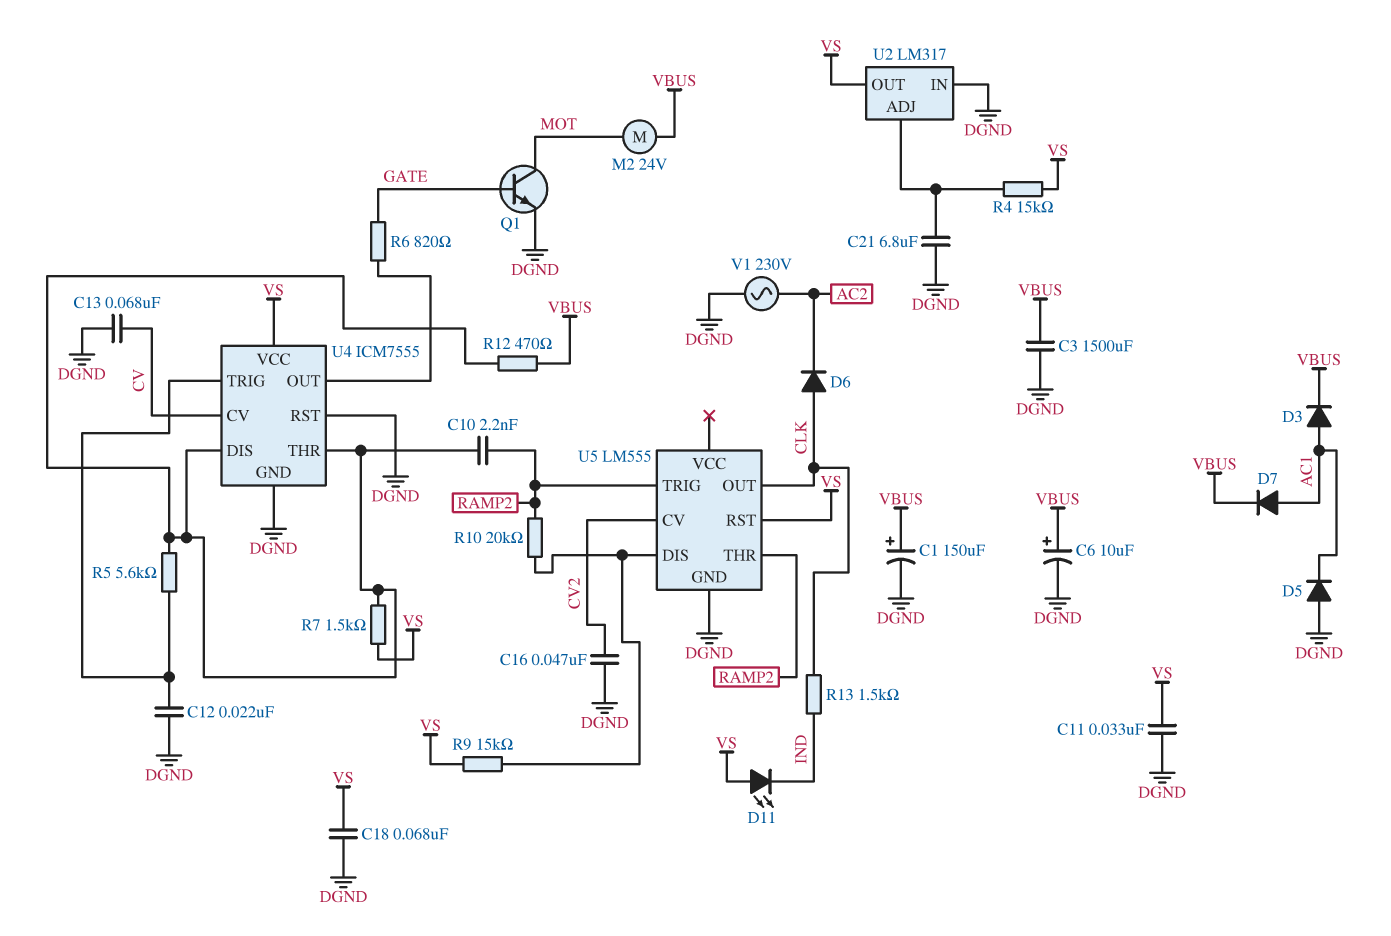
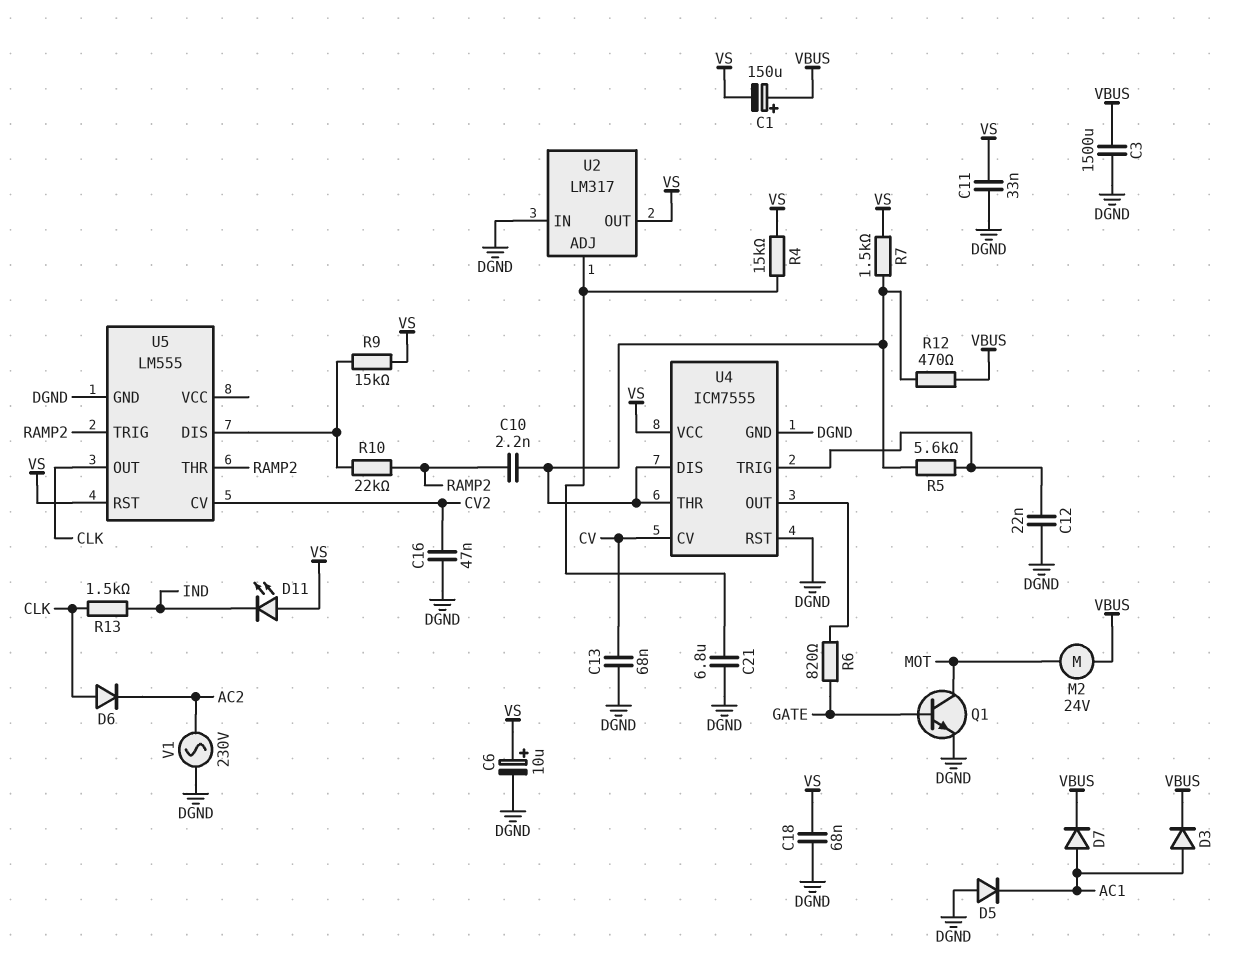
C1: 150uF (plus VBUS, minus DGND) -> 150uF (plus VBUS, minus VS)
C6: 10uF (plus VBUS, minus DGND) -> 10uF (plus VS, minus DGND)
R10: 20k (RAMP2, U5/DIS) -> 22k (RAMP2, U5/DIS)

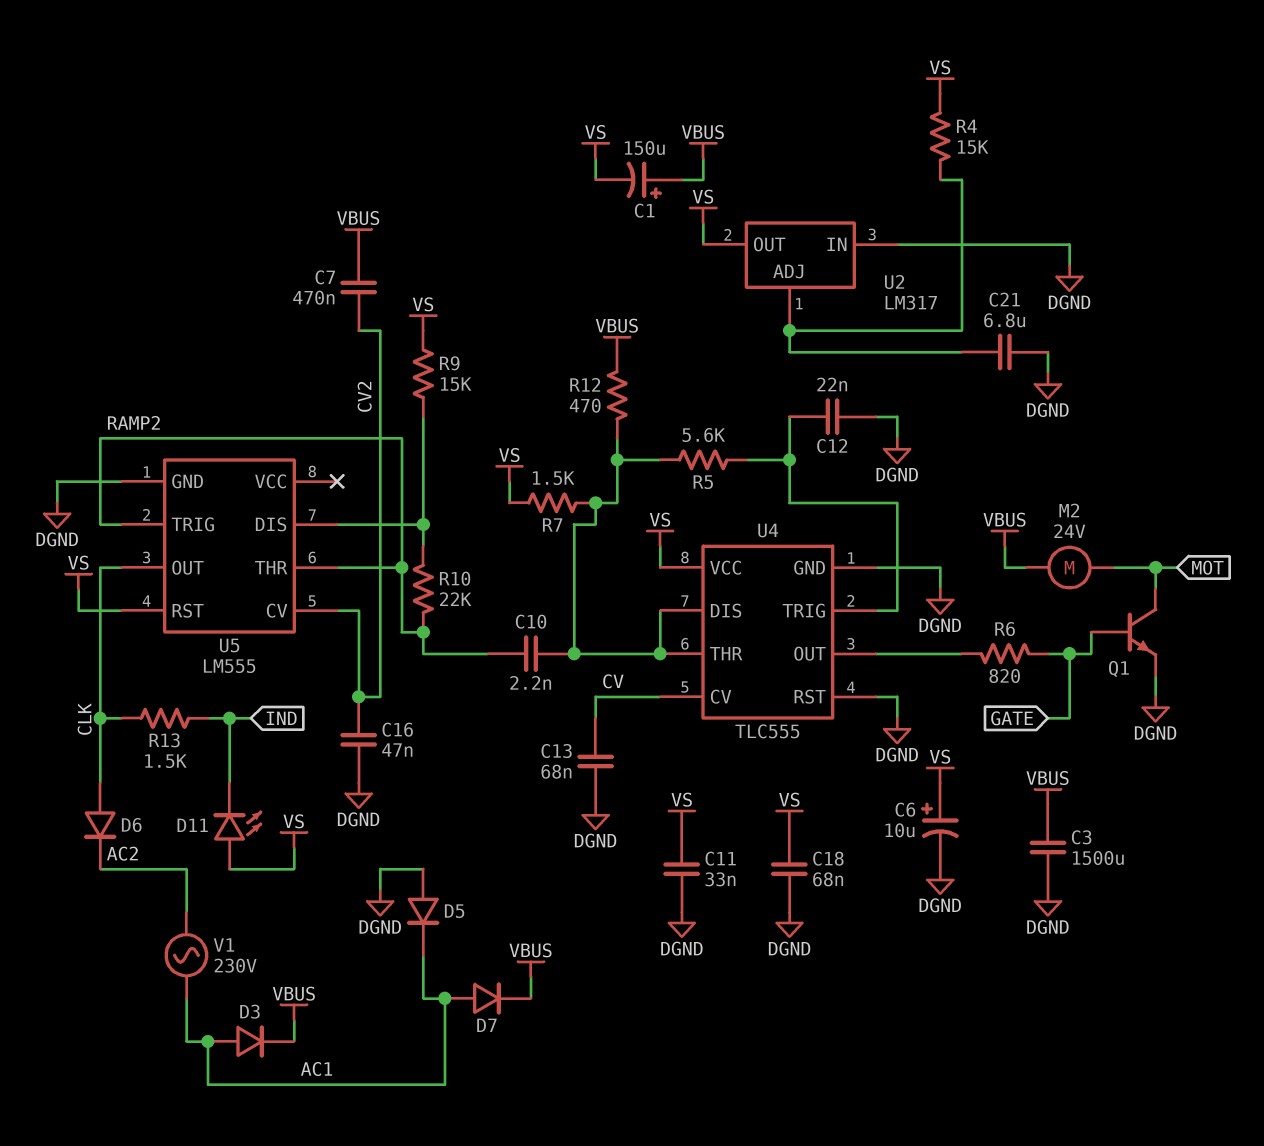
C7: none -> 470nF (CV2, VBUS)
U4: ICM7555 -> TLC555
V1: AC 230V (AC2, DGND) -> AC 230V (AC1, AC2)

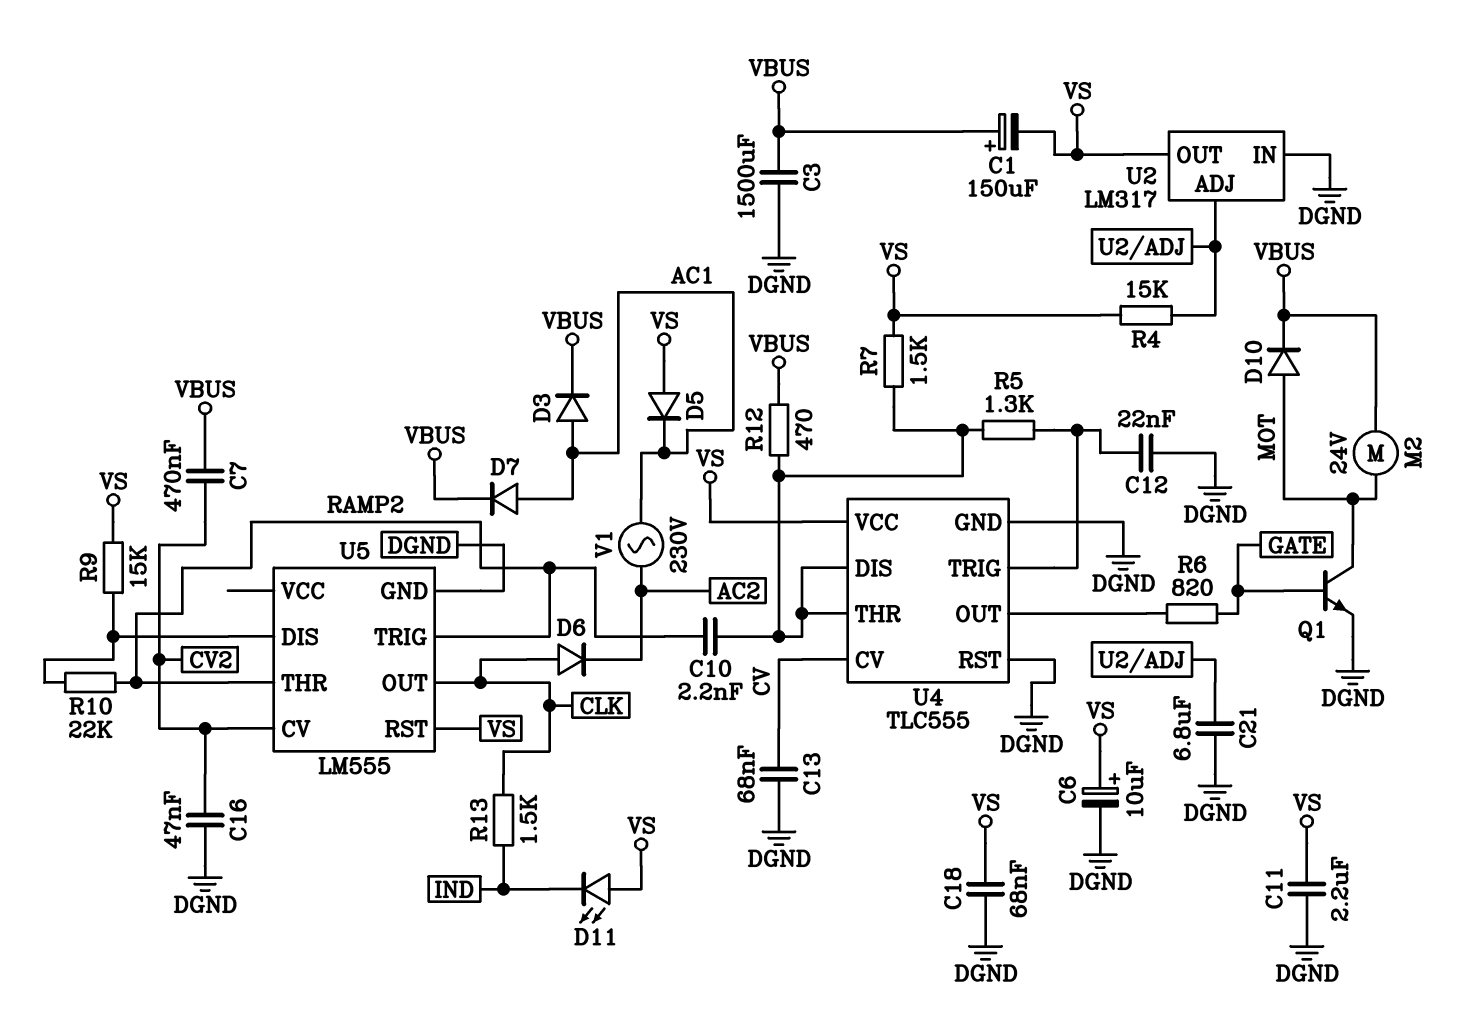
C11: 33nF (DGND, VS) -> 2.2uF (DGND, VS)
D5: diode (A DGND, K AC1) -> diode (A VS, K AC1)
D10: none -> diode (A MOT, K VBUS)
R5: 5.6k (U4/DIS, U4/TRIG) -> 1.3k (U4/DIS, U4/TRIG)

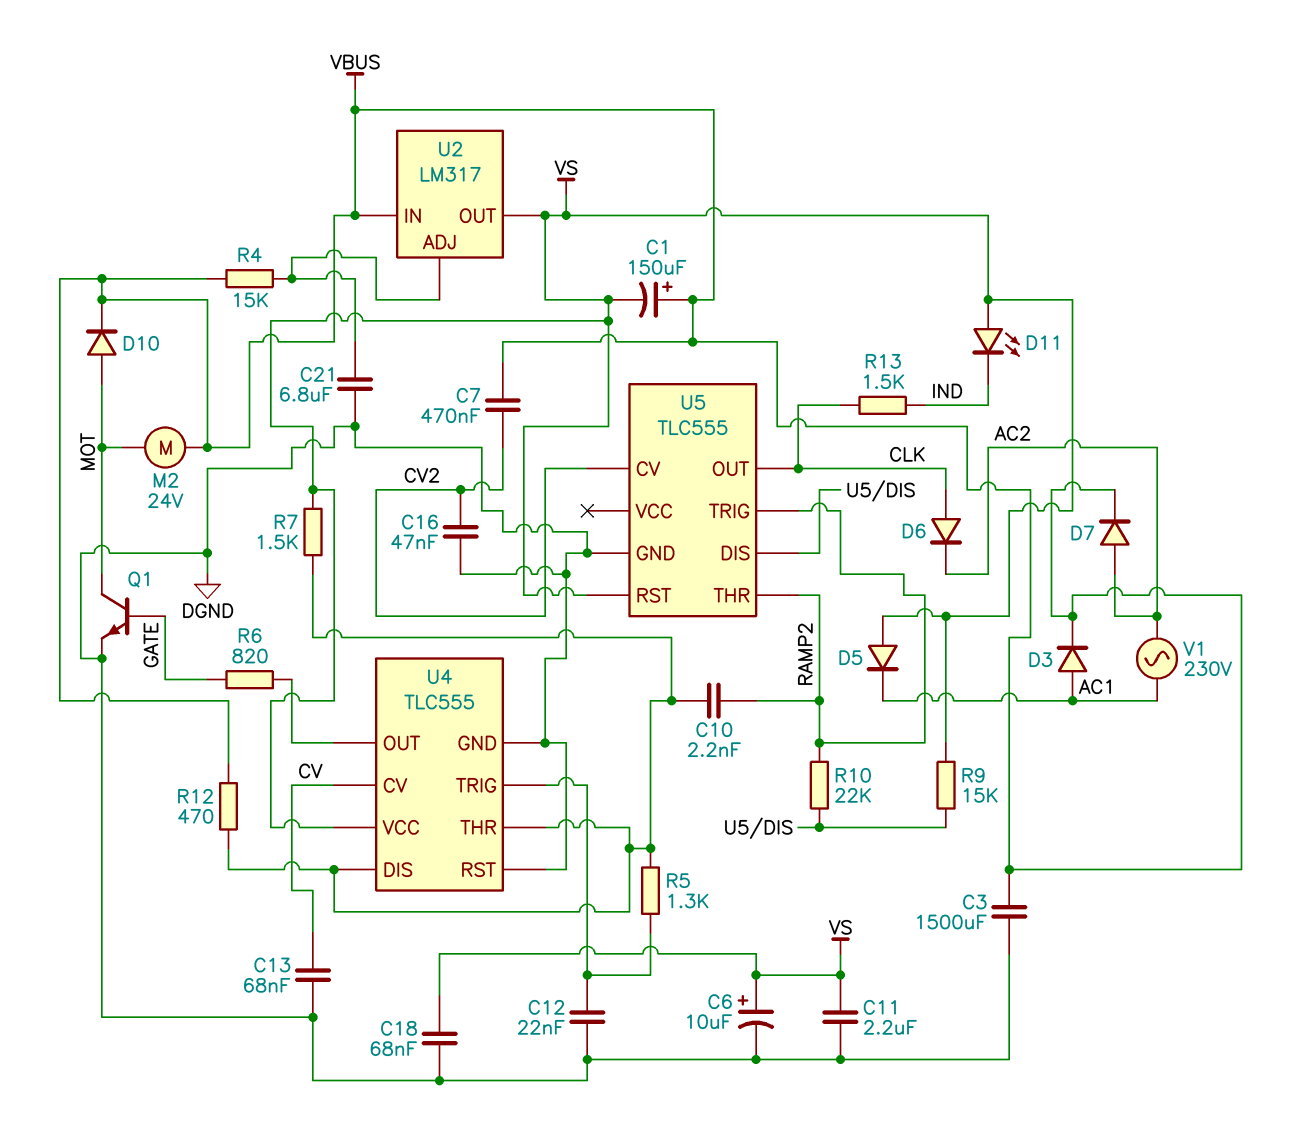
D7: diode (A AC1, K VBUS) -> diode (A AC2, K VBUS)
R4: 15k (U2/ADJ, VS) -> 15k (U2/ADJ, VBUS)
U2 pin IN: DGND -> VBUS
U5: LM555 -> TLC555

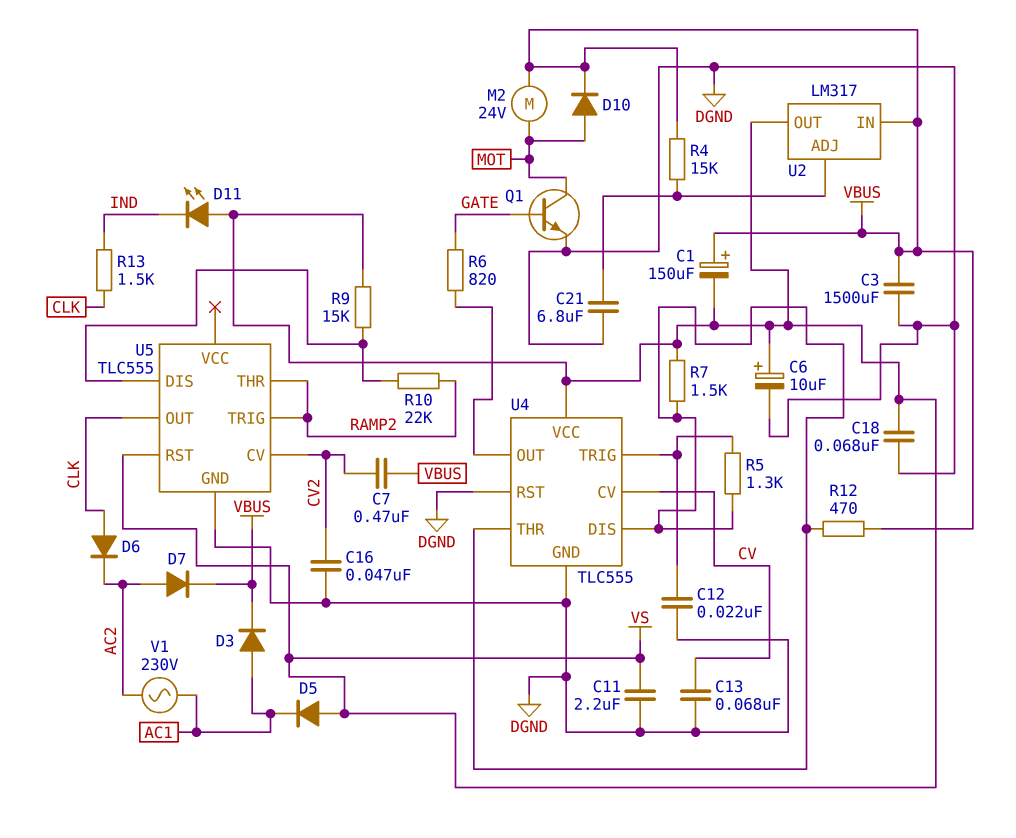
C10: 2.2nF (RAMP2, U4/DIS) -> none

